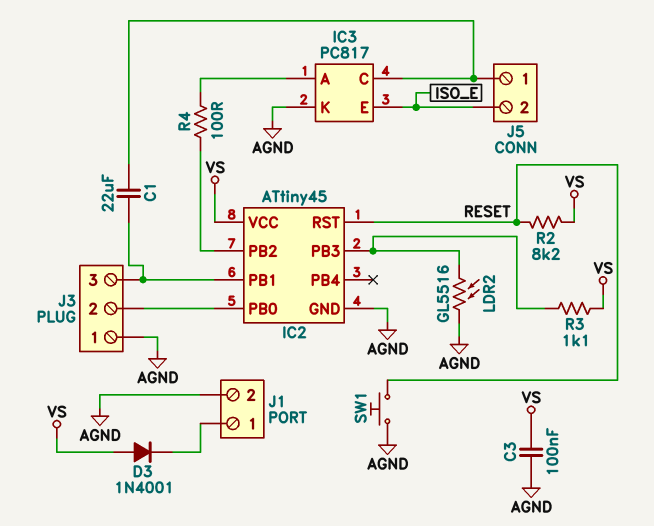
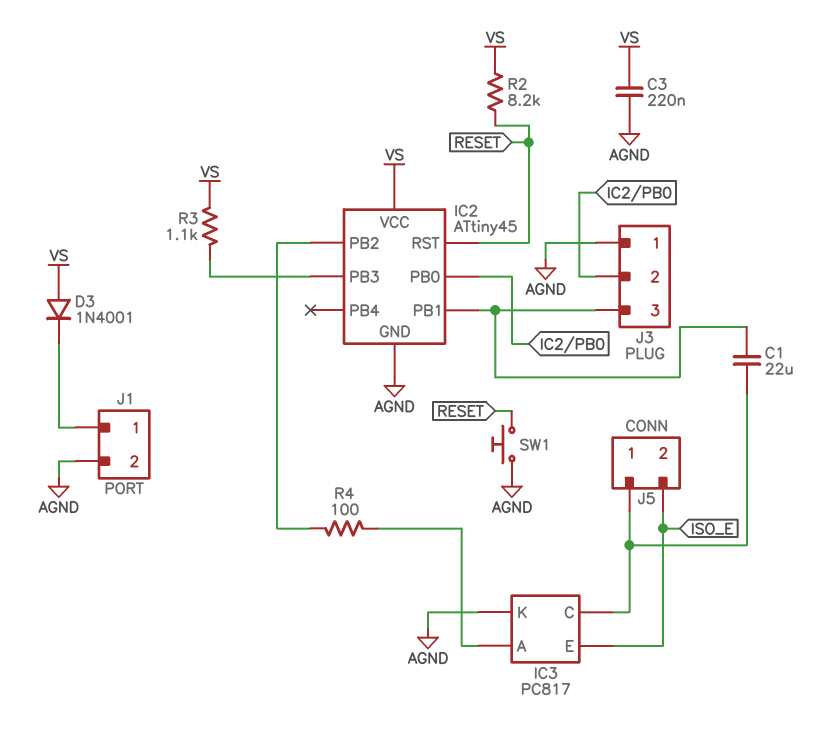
C3: 100nF (AGND, VS) -> 220nF (AGND, VS)
LDR2: GL5516 (AGND, IC2/PB3) -> none

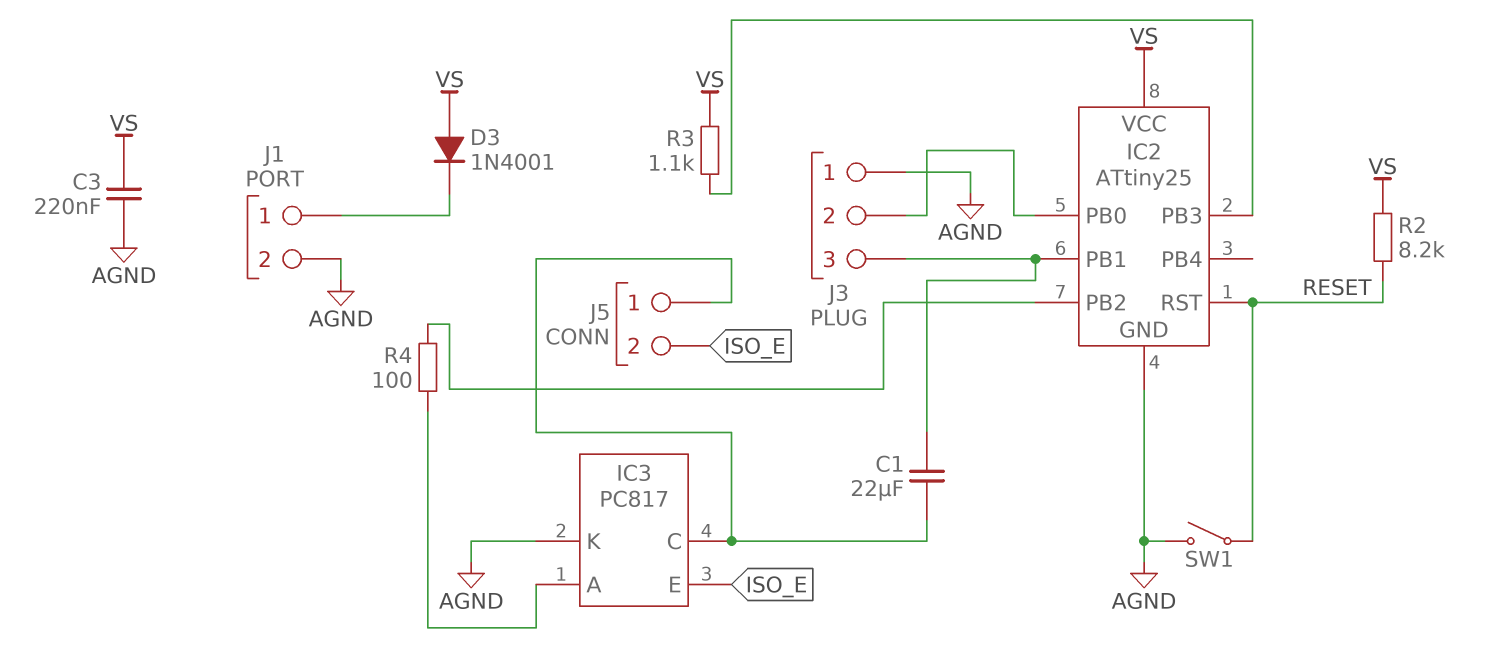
IC2: ATtiny45 -> ATtiny25
SW1: button (AGND, RESET) -> switch (AGND, RESET)

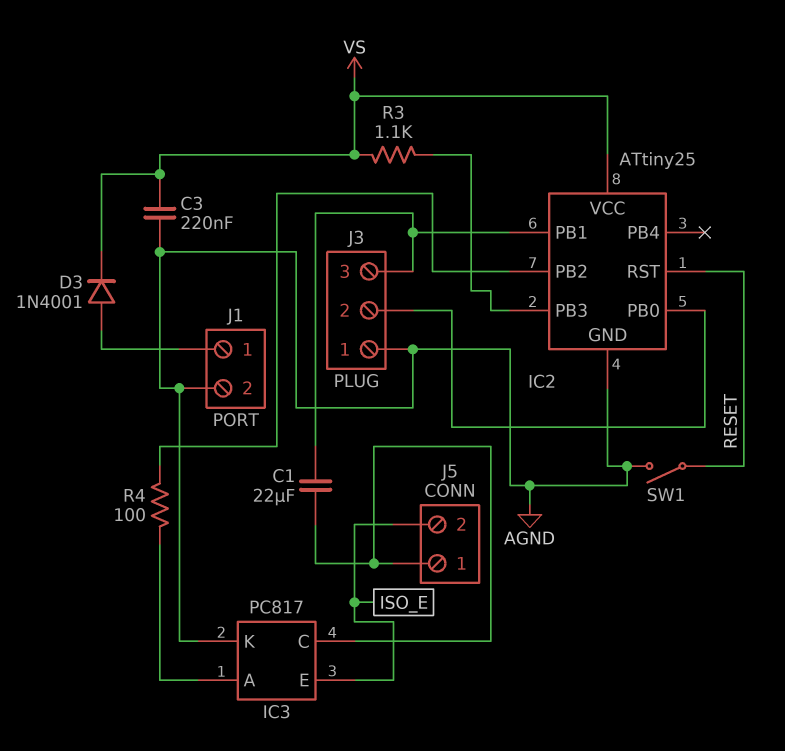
D3: diode 1N4001 (A VS, K J1/1) -> diode 1N4001 (A J1/1, K VS)
R2: 8.2k (RESET, VS) -> none

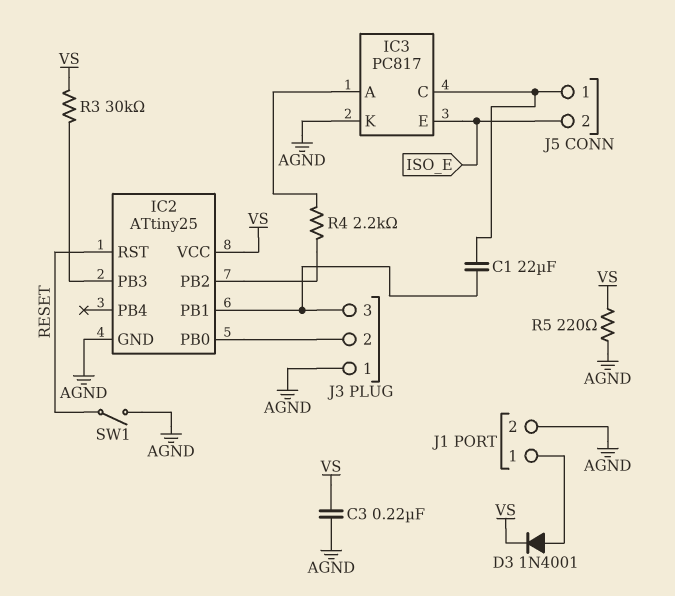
R3: 1.1k (IC2/PB3, VS) -> 30k (IC2/PB3, VS)
R4: 100 (IC2/PB2, IC3/A) -> 2.2k (IC2/PB2, IC3/A)
R5: none -> 220 (AGND, VS)

